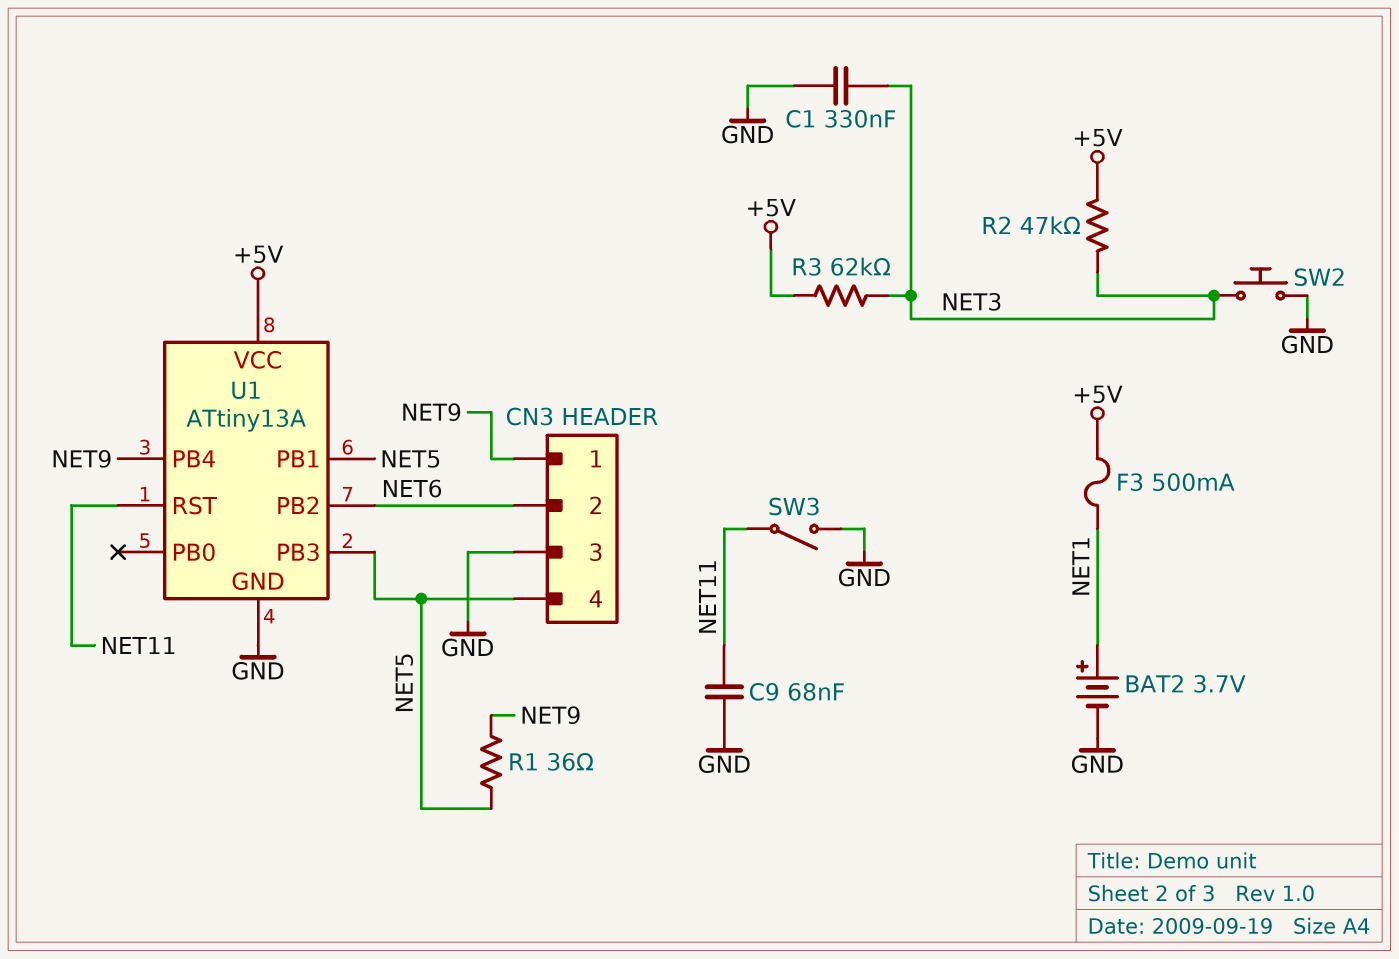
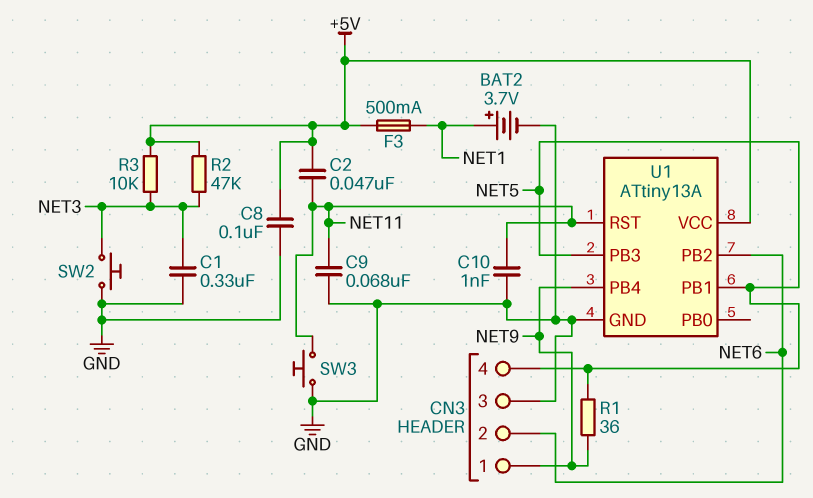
C2: none -> 47nF (+5V, NET11)
C8: none -> 100nF (+5V, GND)
C10: none -> 1nF (GND, NET11)
R3: 62k (+5V, NET3) -> 10k (+5V, NET3)
SW3: switch (GND, NET11) -> button (GND, NET11)

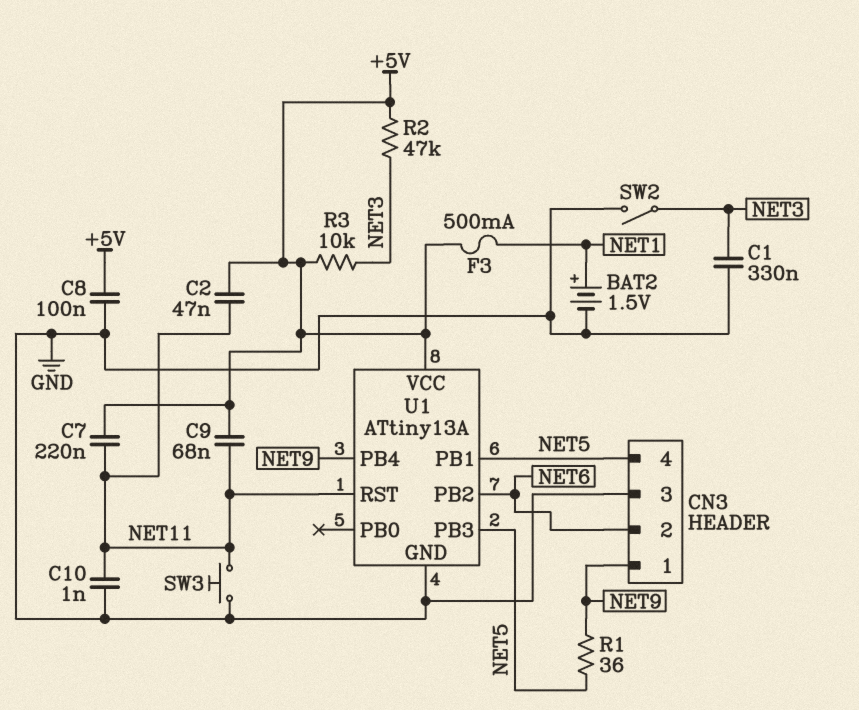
BAT2: 3.7V (plus NET1, minus GND) -> 1.5V (plus NET1, minus GND)
C7: none -> 220nF (+5V, NET11)
C9: 68nF (GND, NET11) -> 68nF (+5V, NET11)
SW2: button (GND, NET3) -> switch (GND, NET3)

